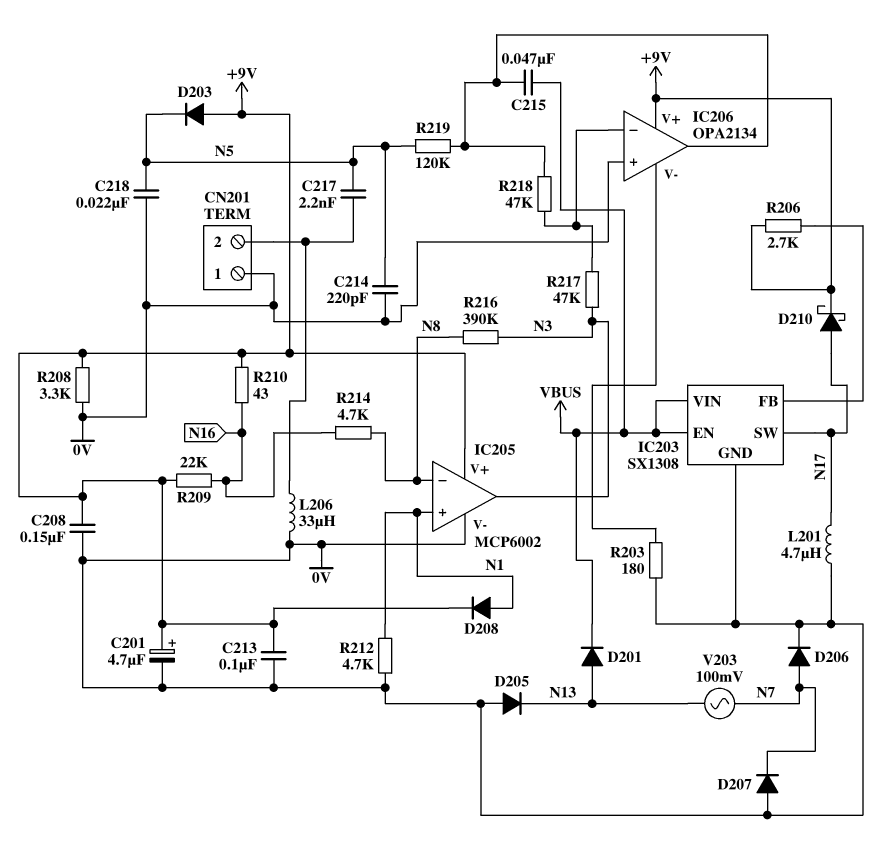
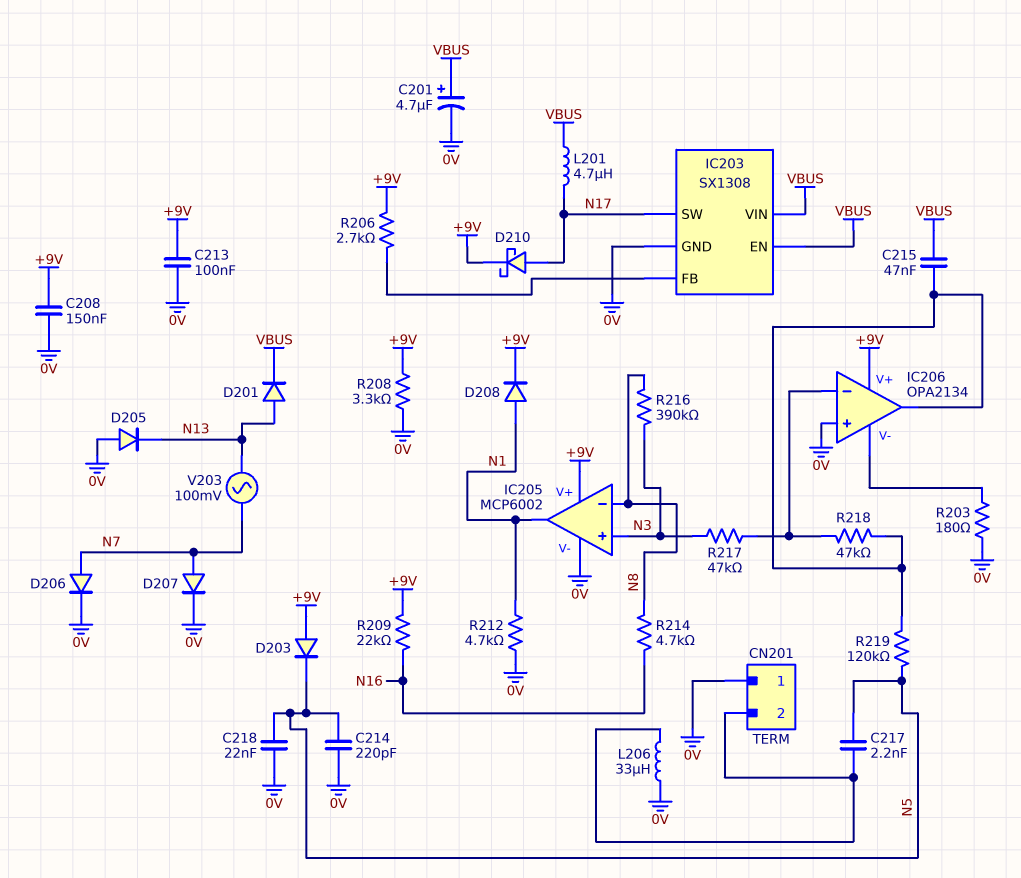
C201: 4.7uF (plus +9V, minus 0V) -> 4.7uF (plus VBUS, minus 0V)
D207: diode (A 0V, K N7) -> diode (A N7, K 0V)
IC205 pin in+: N1 -> N3
IC205 pin out: N3 -> N1
L201: 4.7uH (0V, N17) -> 4.7uH (N17, VBUS)
R210: 43 (+9V, N16) -> none

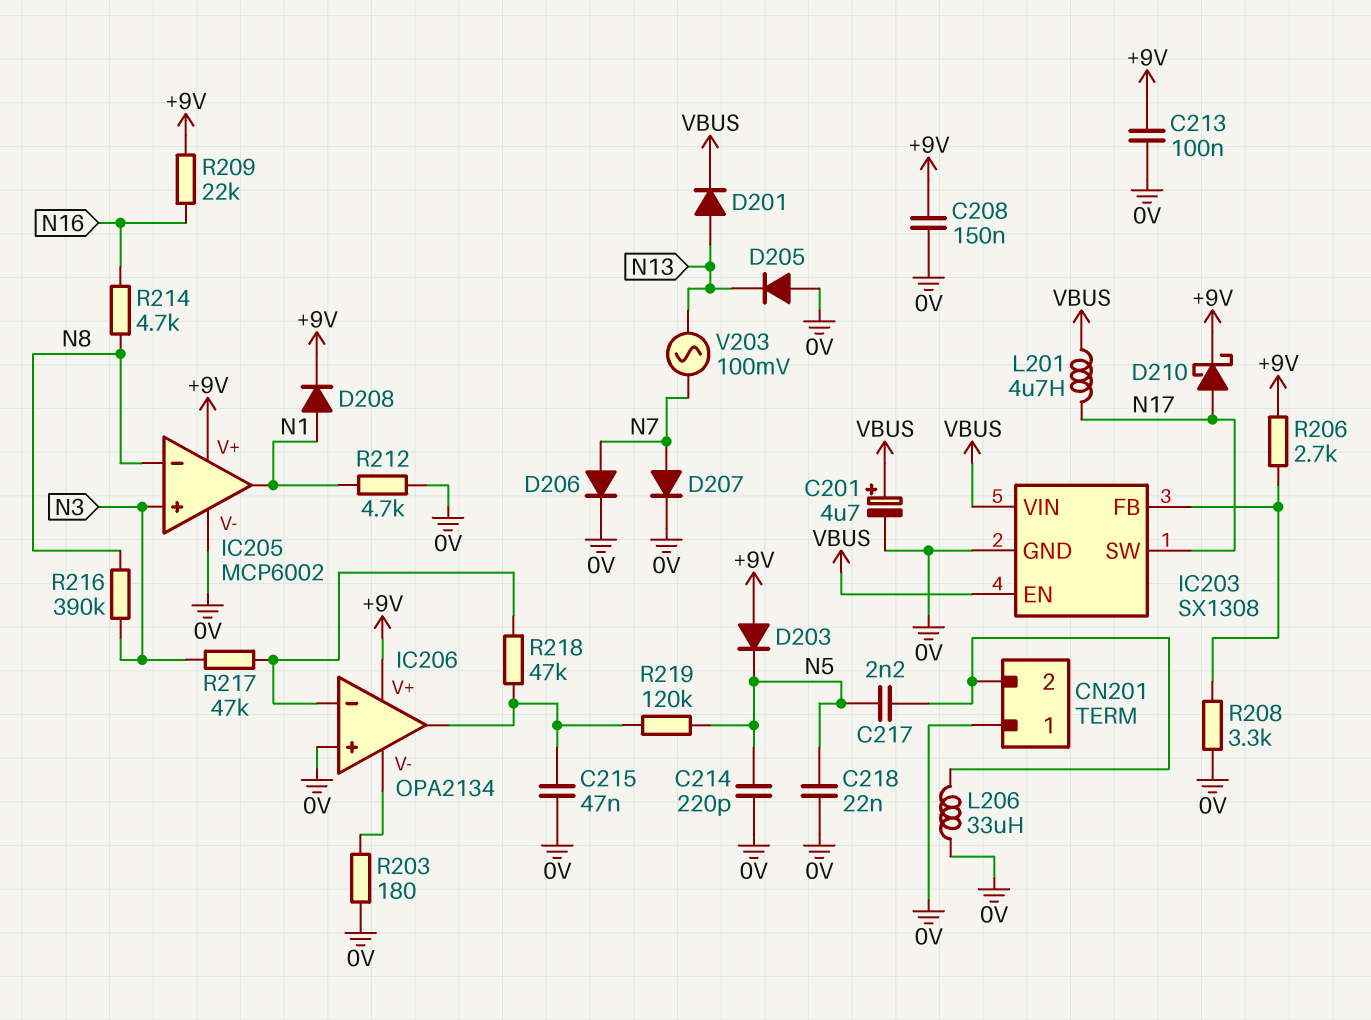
C215: 47nF (IC206/out, VBUS) -> 47nF (0V, IC206/out)
R208: 3.3k (+9V, 0V) -> 3.3k (0V, IC203/FB)

